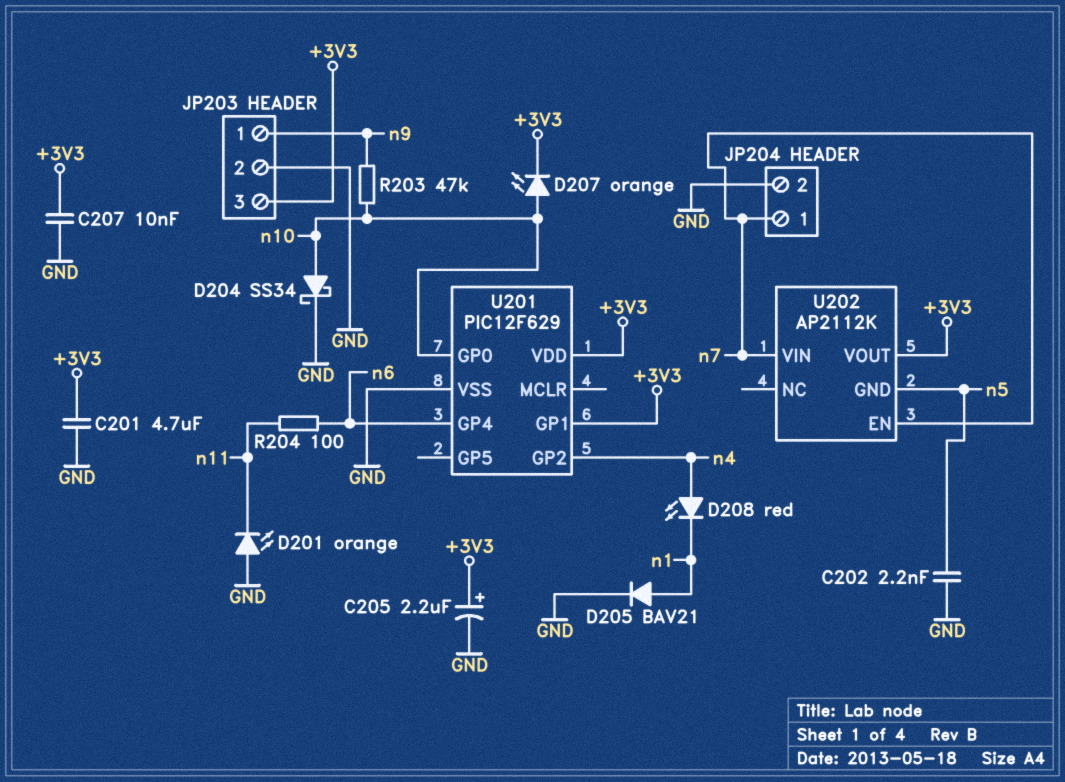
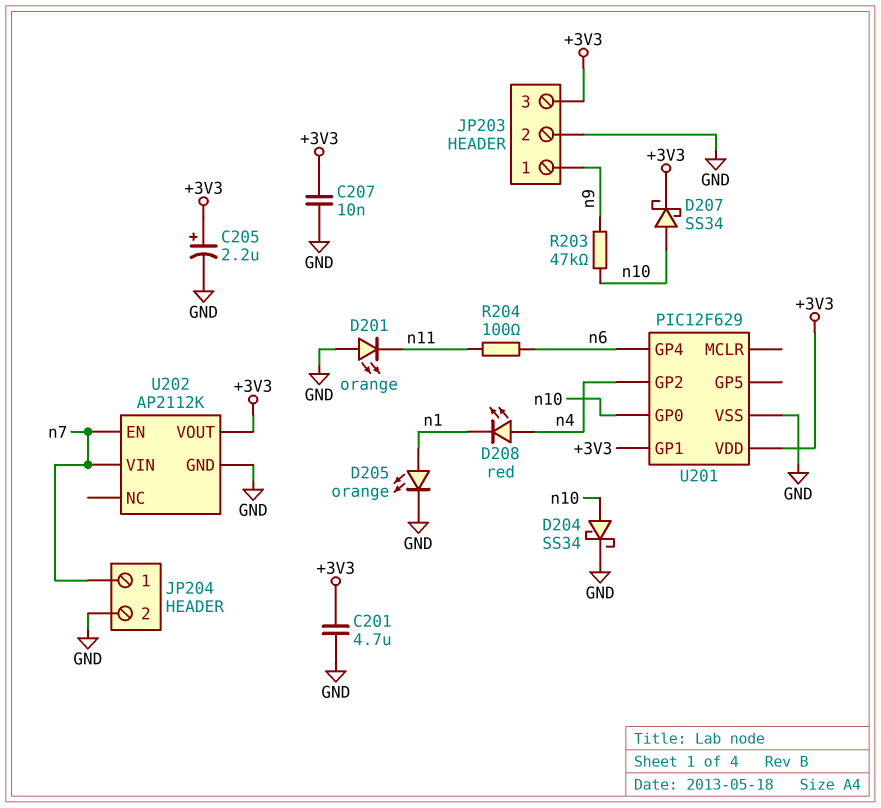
C202: 2.2nF (GND, n5) -> none
D205: diode BAV21 (A n1, K GND) -> LED orange (A n1, K GND)
D207: LED orange (A n10, K +3V3) -> schottky SS34 (A n10, K +3V3)
U202 pin GND: n5 -> GND

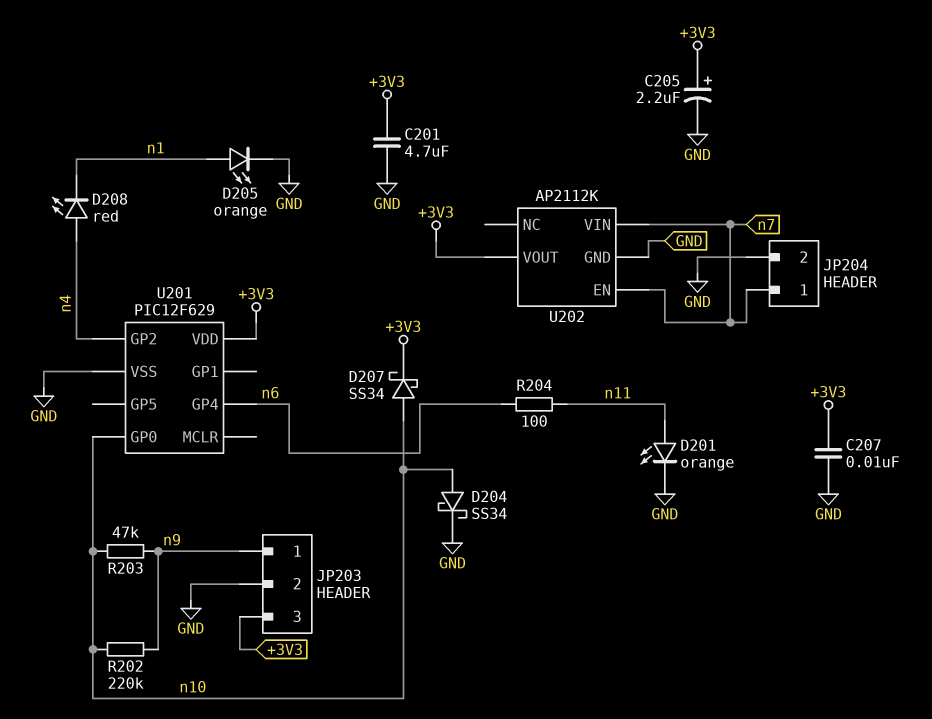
D201: LED orange (A GND, K n11) -> LED orange (A n11, K GND)
R202: none -> 220k (n9, n10)
U201 pin GP1: +3V3 -> none

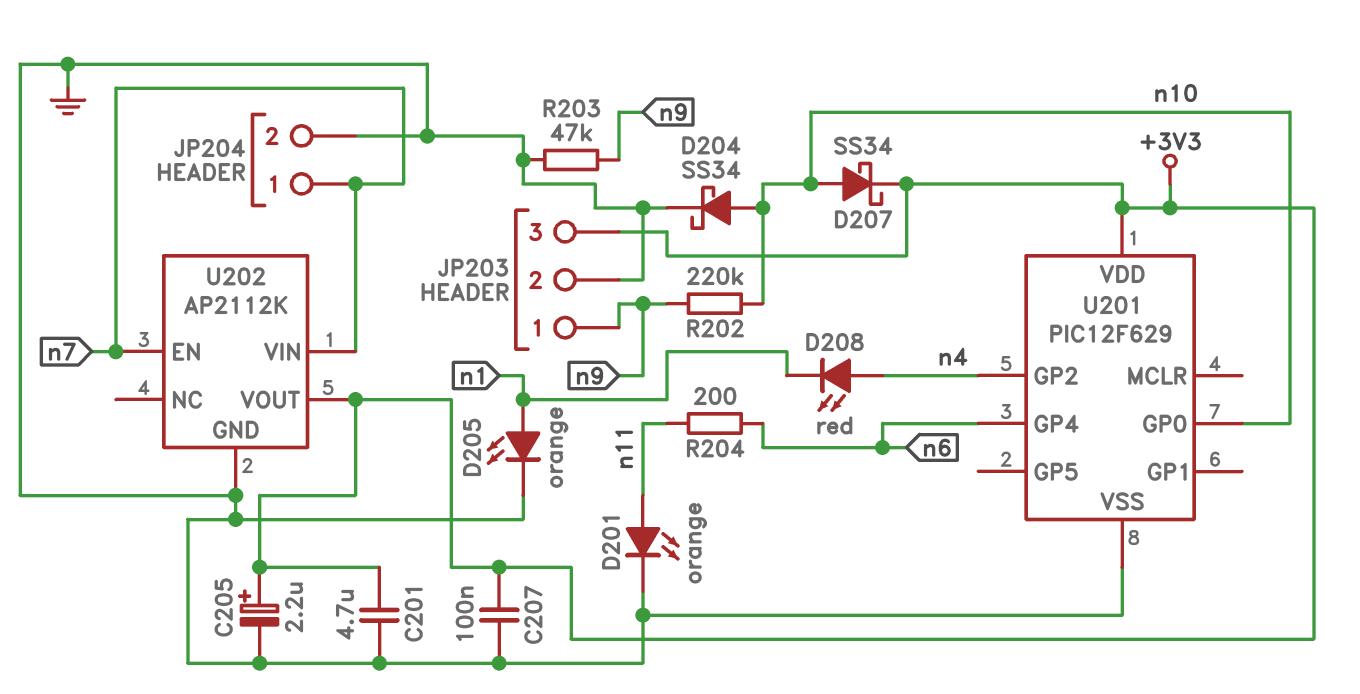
C207: 10nF (+3V3, GND) -> 100nF (+3V3, GND)
R203: 47k (n9, n10) -> 47k (GND, n9)
R204: 100 (n6, n11) -> 200 (n6, n11)

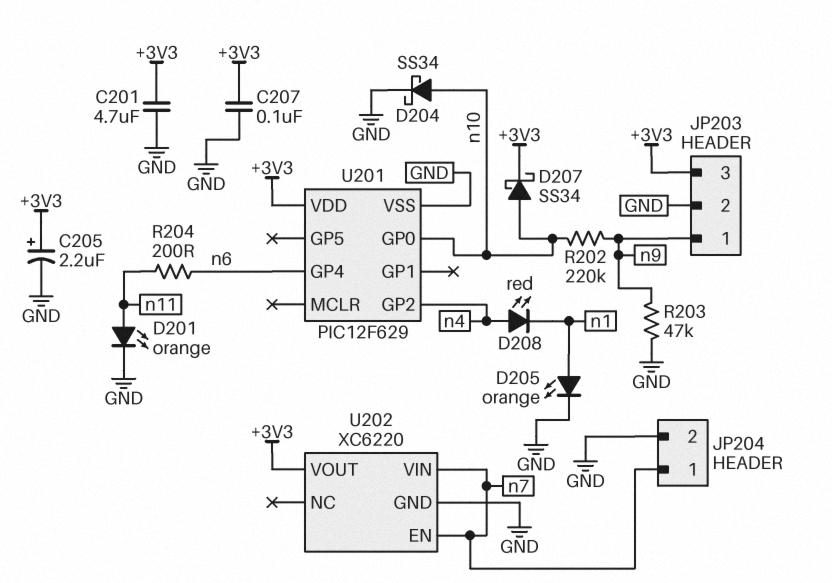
U202: AP2112K -> XC6220

